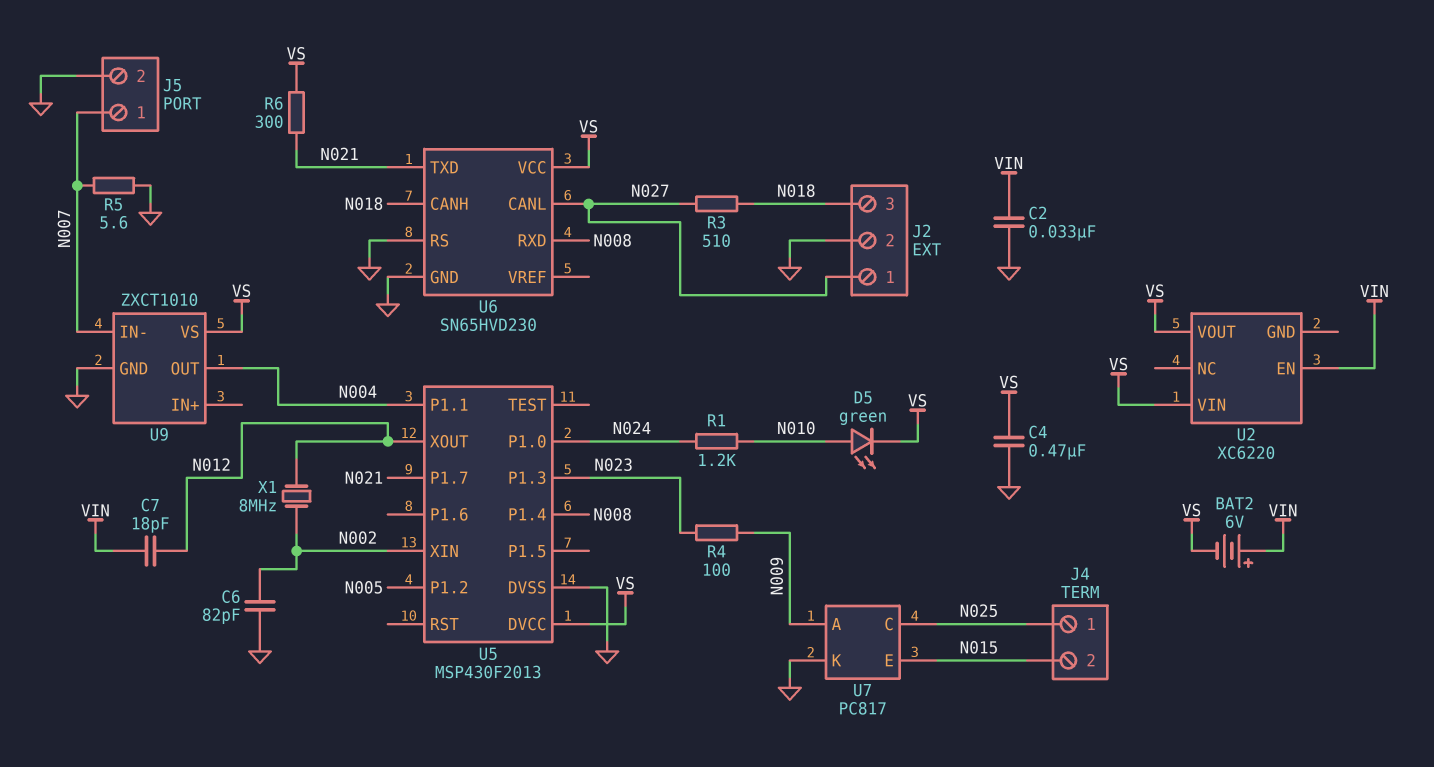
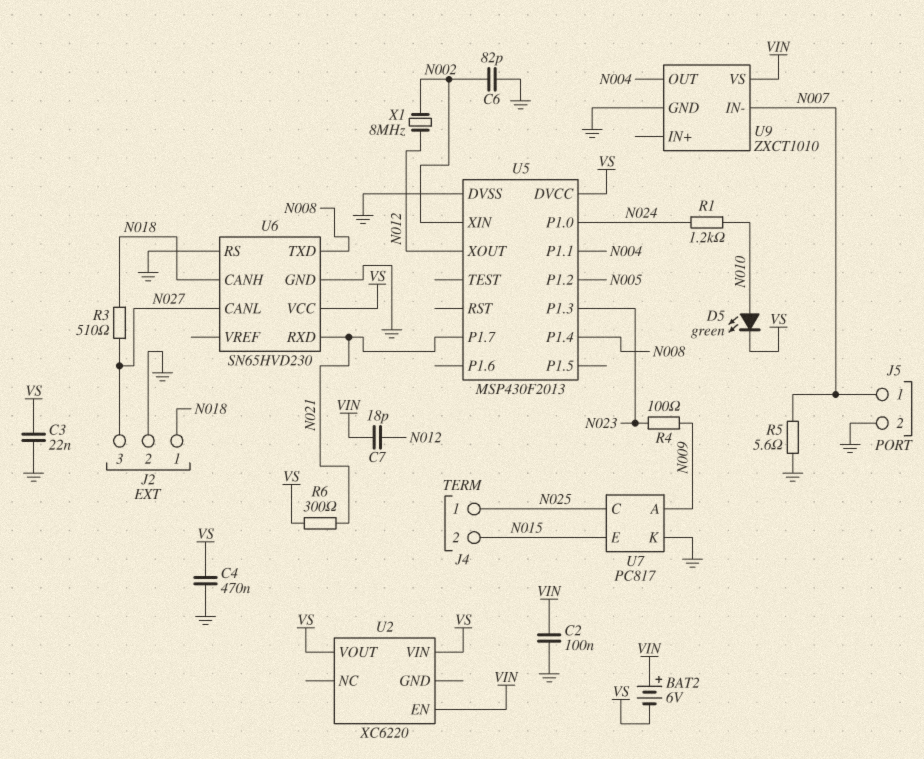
C2: 33nF (GND, VIN) -> 100nF (GND, VIN)
C3: none -> 22nF (GND, VS)
J2 pin 1: N027 -> N018
J2 pin 3: N018 -> N027
U6 pin RXD: N008 -> N021
U6 pin TXD: N021 -> N008
U9 pin VS: VS -> VIN

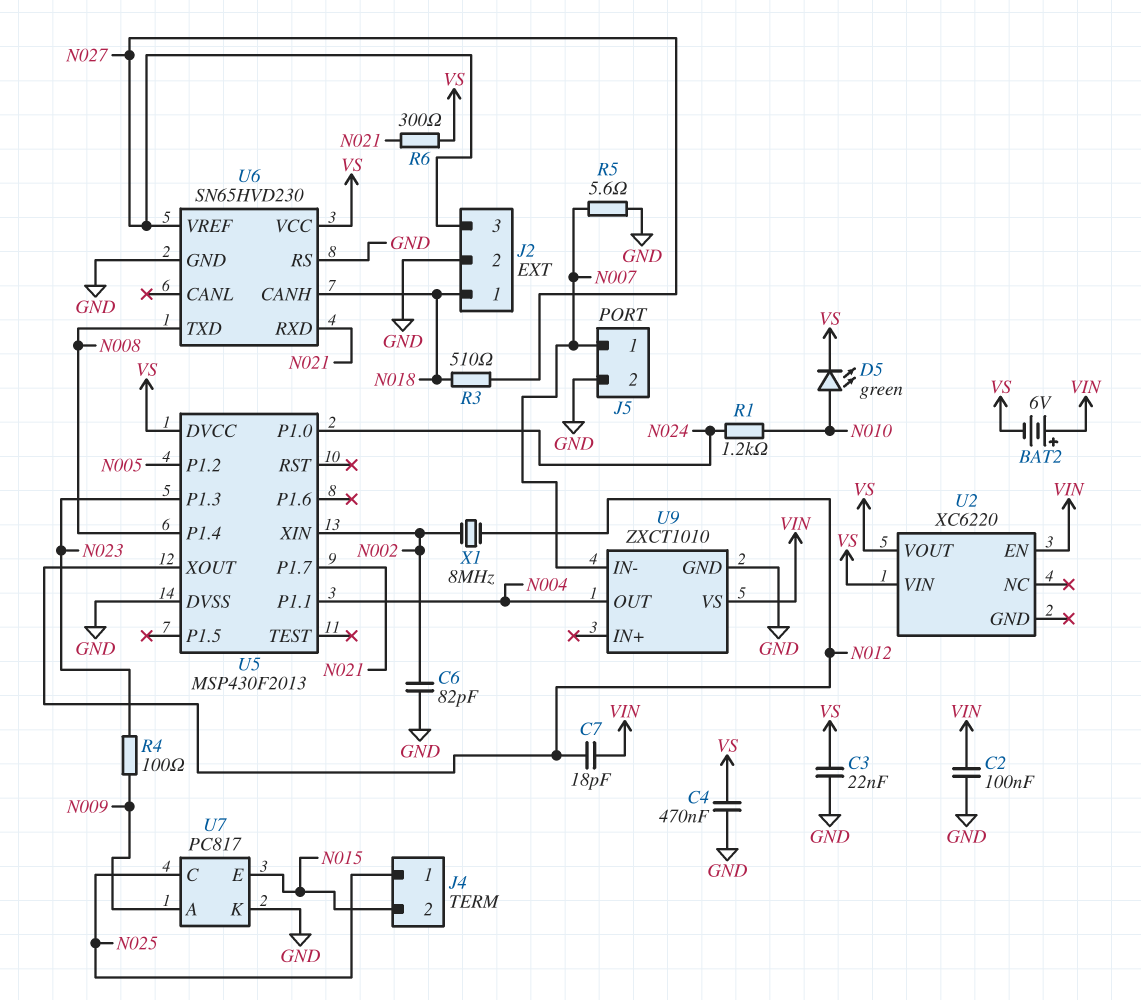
U6 pin CANL: N027 -> none
U6 pin VREF: none -> N027

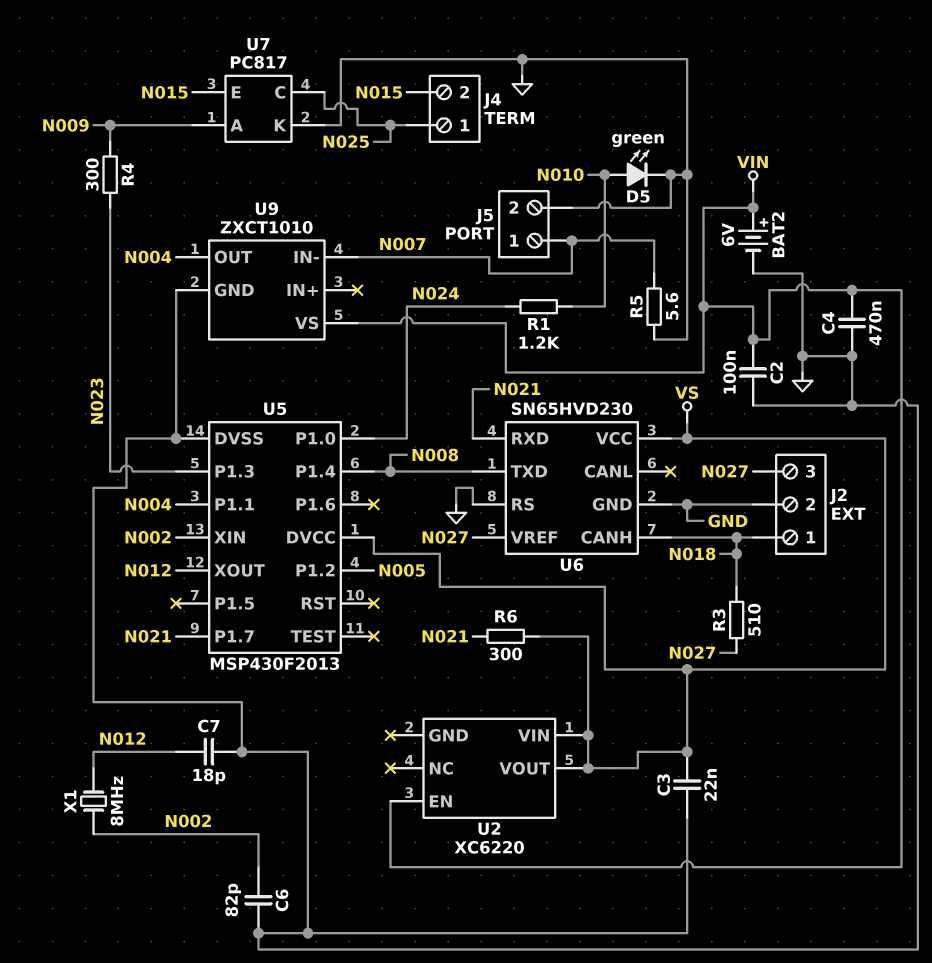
BAT2: 6V (plus VIN, minus VS) -> 6V (plus VIN, minus GND)
C4: 470nF (GND, VS) -> 470nF (GND, VIN)
C7: 18pF (N012, VIN) -> 18pF (GND, N012)
D5: LED green (A N010, K VS) -> LED green (A N010, K GND)
R4: 100 (N009, N023) -> 300 (N009, N023)

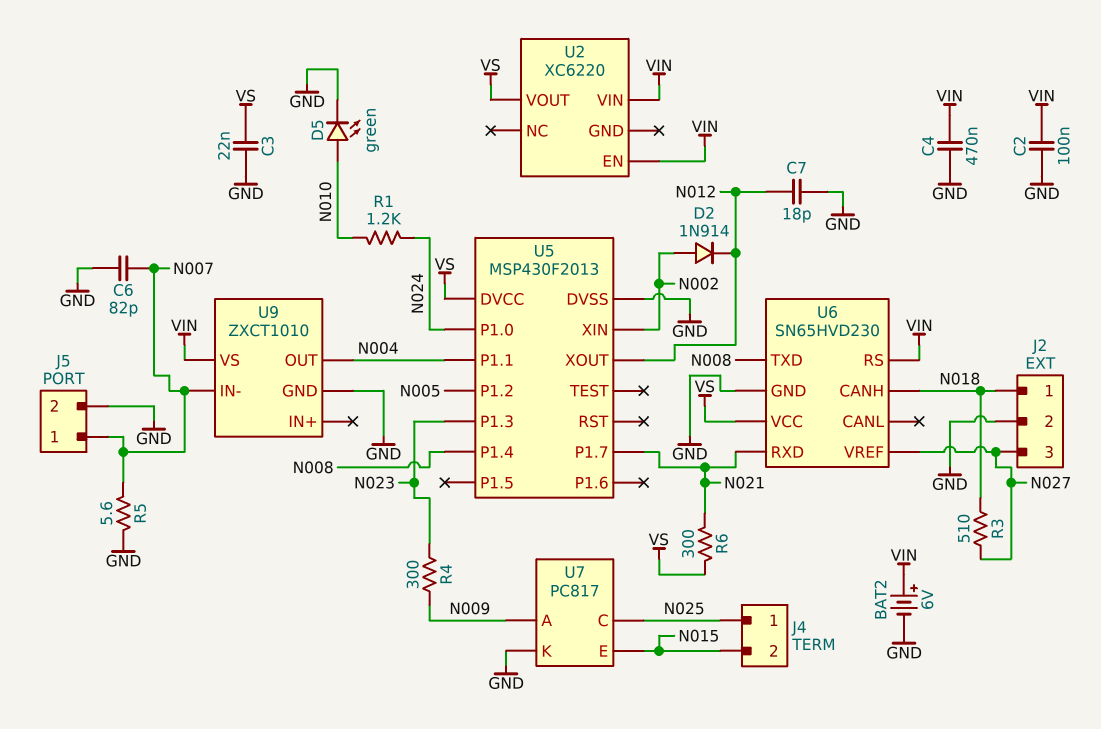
C6: 82pF (GND, N002) -> 82pF (GND, N007)
D2: none -> diode 1N914 (A N002, K N012)
U2 pin VIN: VS -> VIN
U6 pin RS: GND -> VIN
X1: 8MHz (N002, N012) -> none

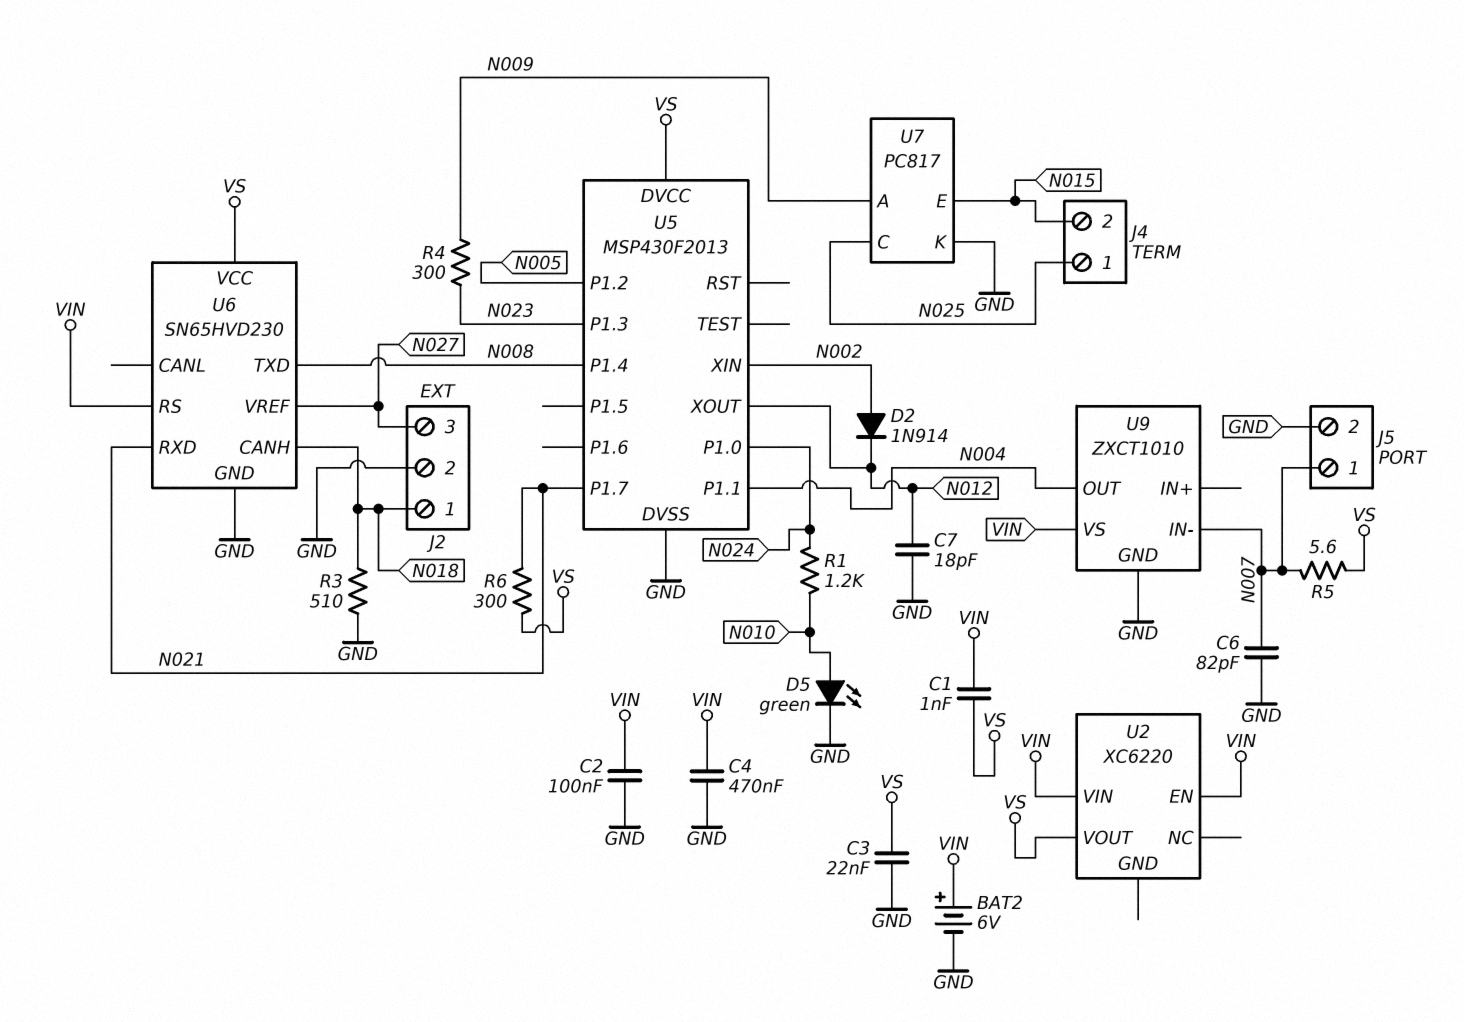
C1: none -> 1nF (VIN, VS)
R3: 510 (N018, N027) -> 510 (GND, N018)
R5: 5.6 (GND, N007) -> 5.6 (N007, VS)

